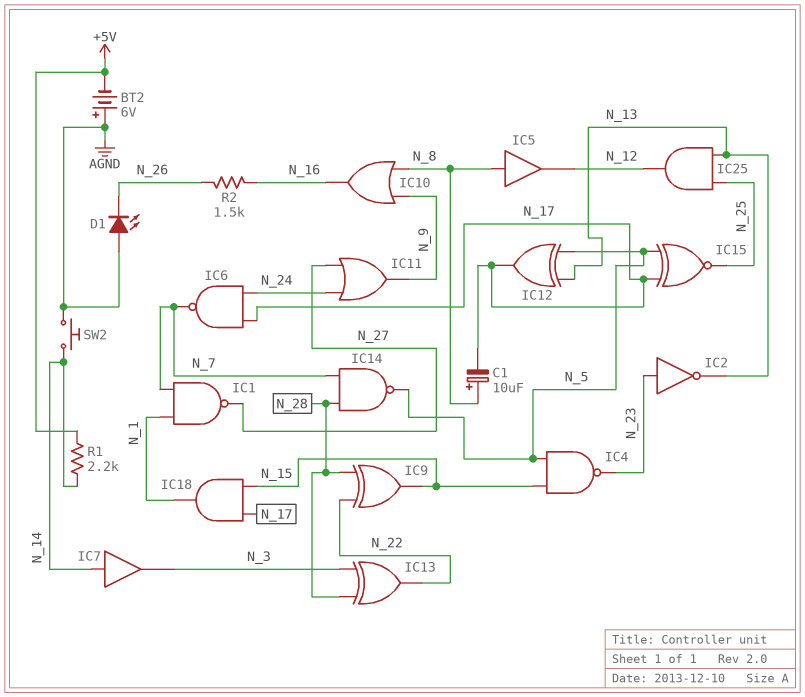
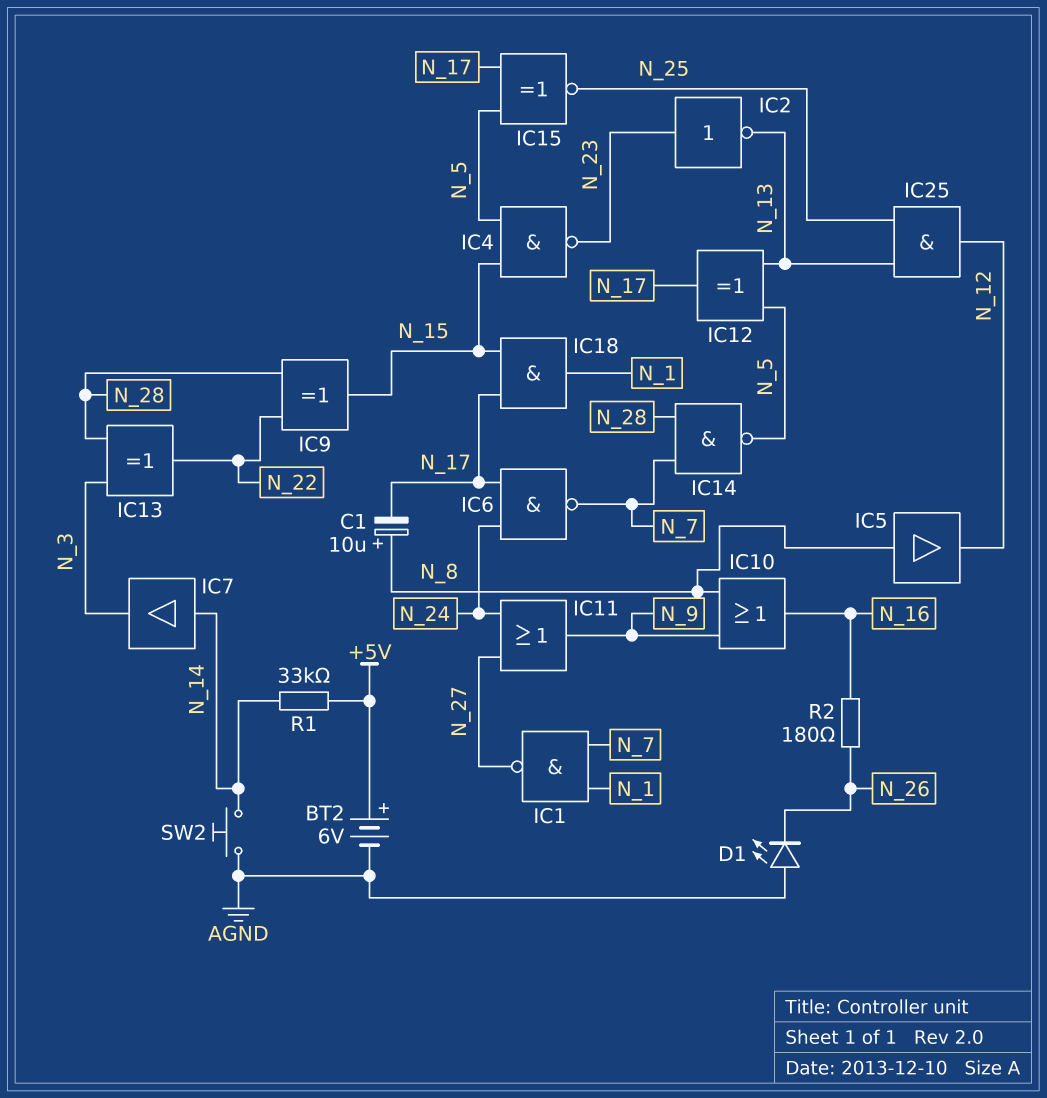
BT2: 6V (plus AGND, minus +5V) -> 6V (plus +5V, minus AGND)
R1: 2.2k (+5V, N_14) -> 33k (+5V, N_14)
R2: 1.5k (N_16, N_26) -> 180 (N_16, N_26)

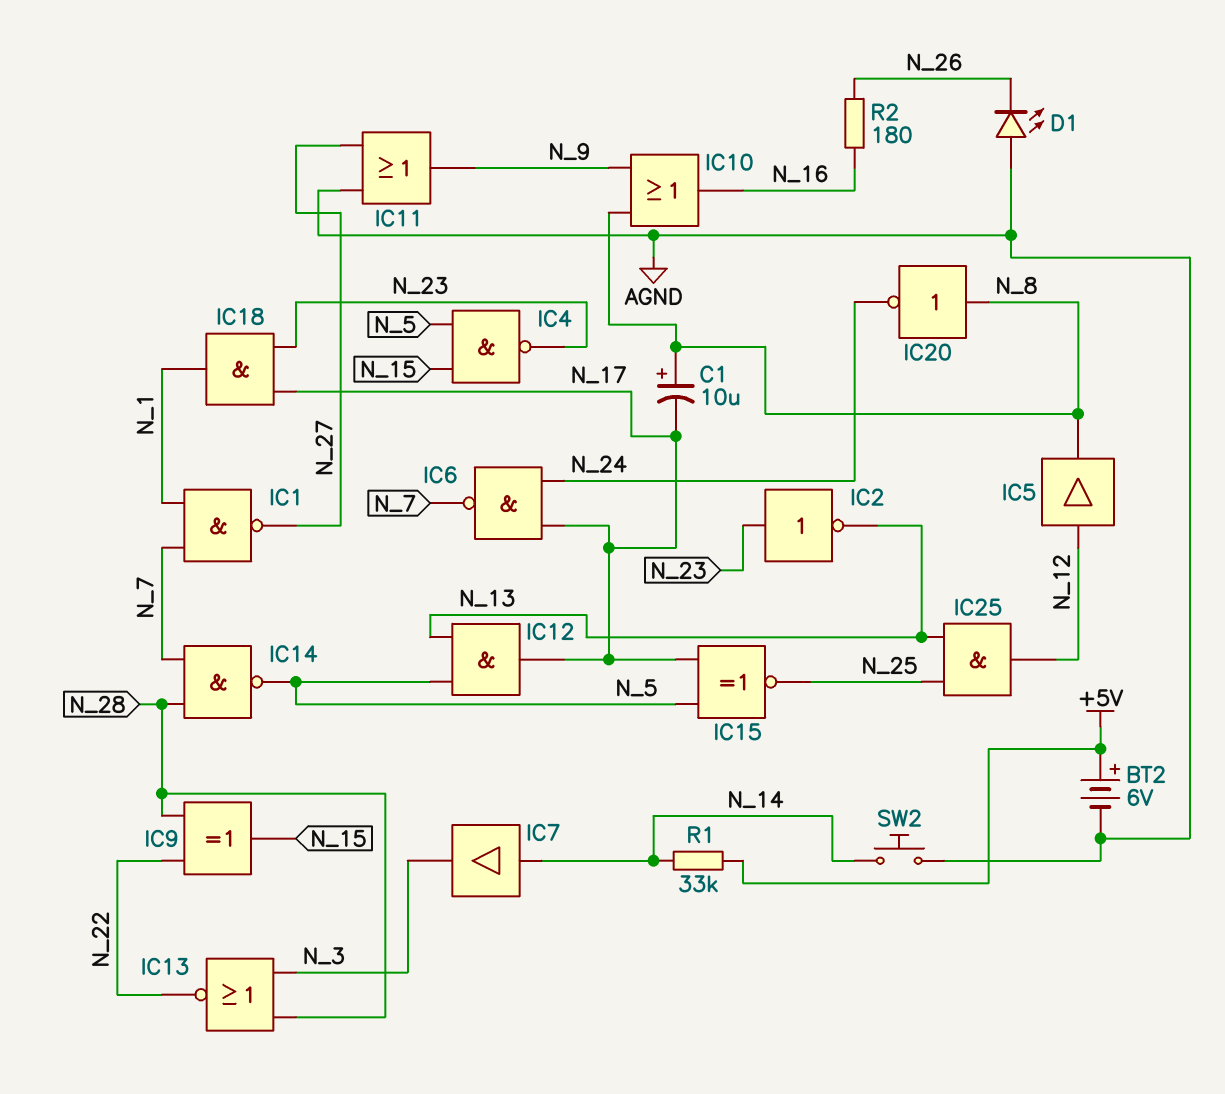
IC5: buffer (in N_8, out N_12) -> buffer (in N_12, out N_8)
IC11: OR (in N_24, in N_27, out N_9) -> OR (in AGND, in N_27, out N_9)
IC12: XOR (in N_5, in N_13, out N_17) -> AND (in N_5, in N_13, out N_17)
IC13: XOR (in N_3, in N_28, out N_22) -> NOR (in N_3, in N_28, out N_22)
IC18: AND (in N_15, in N_17, out N_1) -> AND (in N_17, in N_23, out N_1)
IC20: none -> NOT (in N_8, out N_24)

